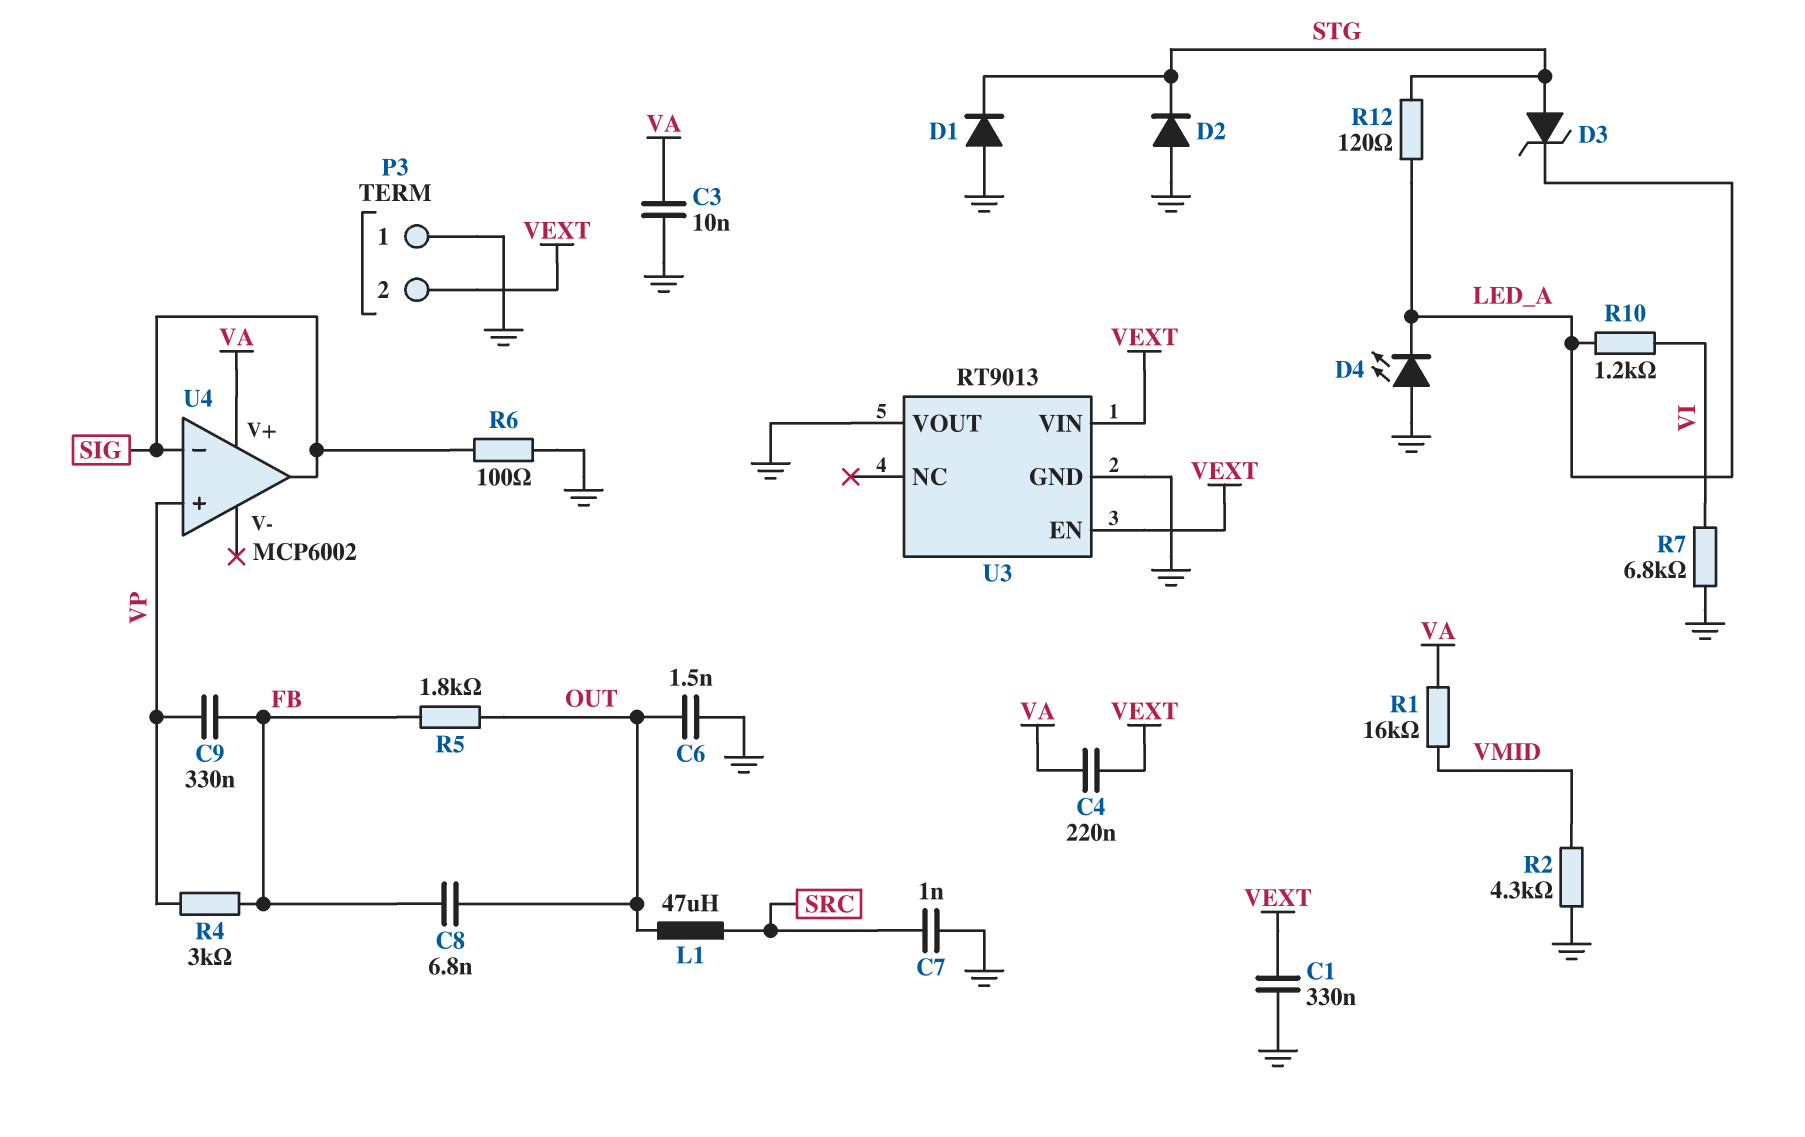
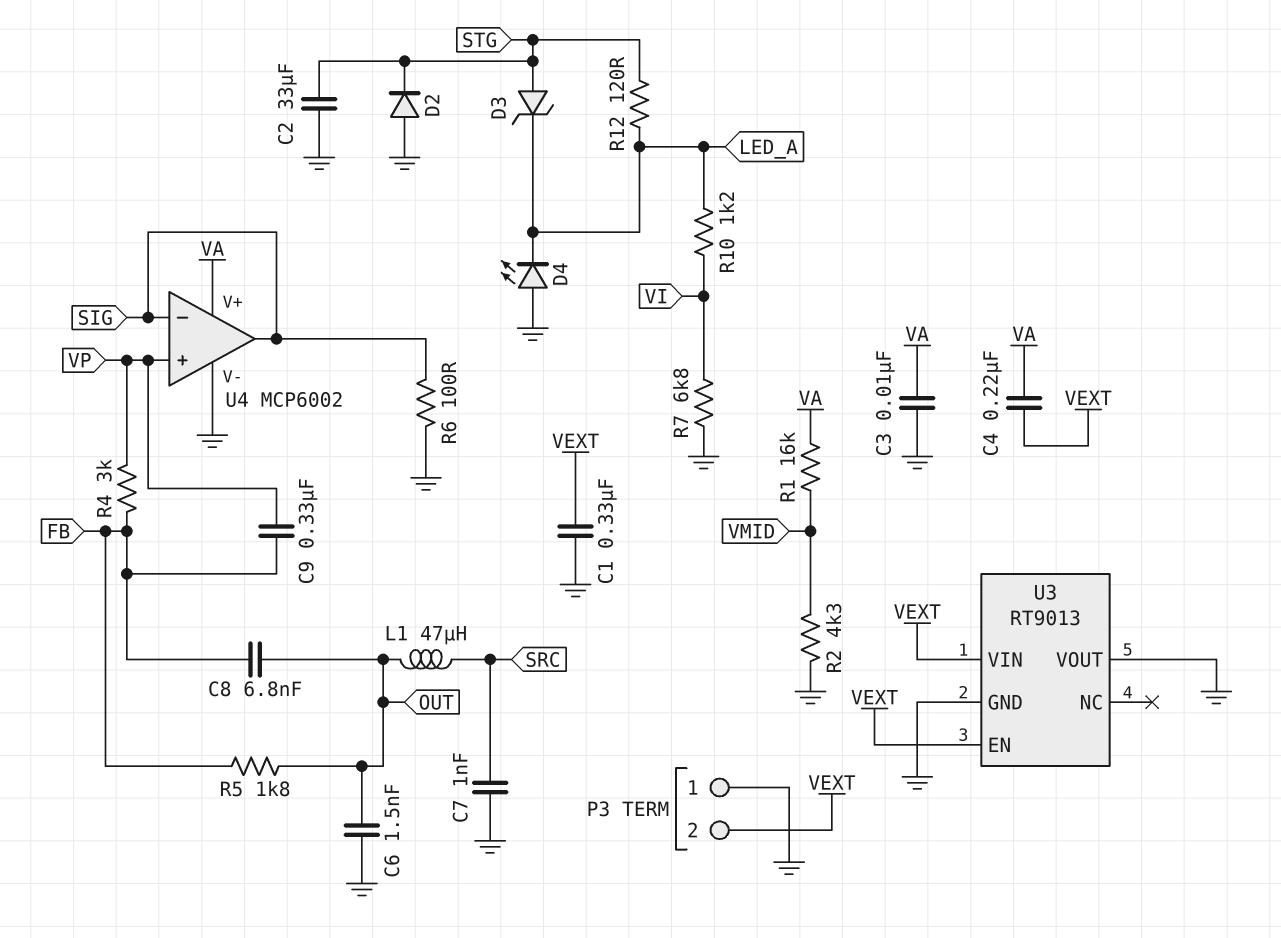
C2: none -> 33uF (GND, STG)
D1: diode (A GND, K STG) -> none
U4 pin V-: none -> GND

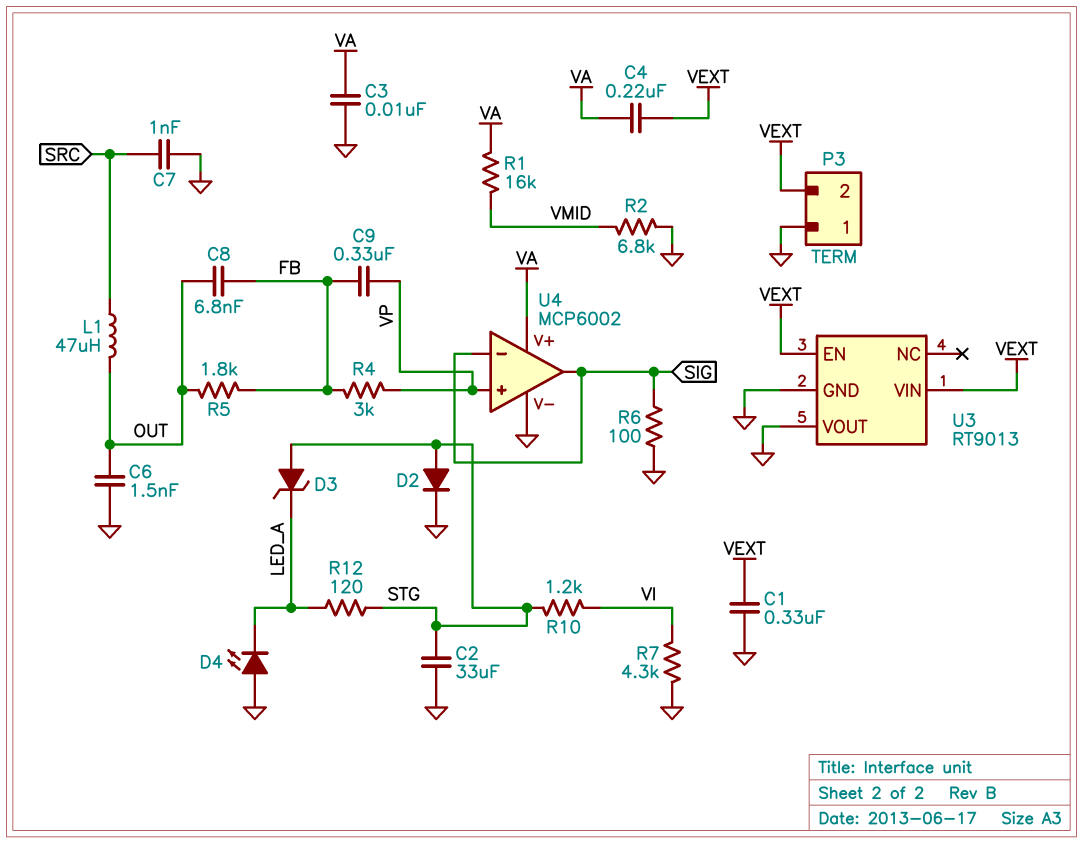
D2: diode (A GND, K STG) -> diode (A STG, K GND)
R2: 4.3k (GND, VMID) -> 6.8k (GND, VMID)
R7: 6.8k (GND, VI) -> 4.3k (GND, VI)
R10: 1.2k (LED_A, VI) -> 1.2k (STG, VI)

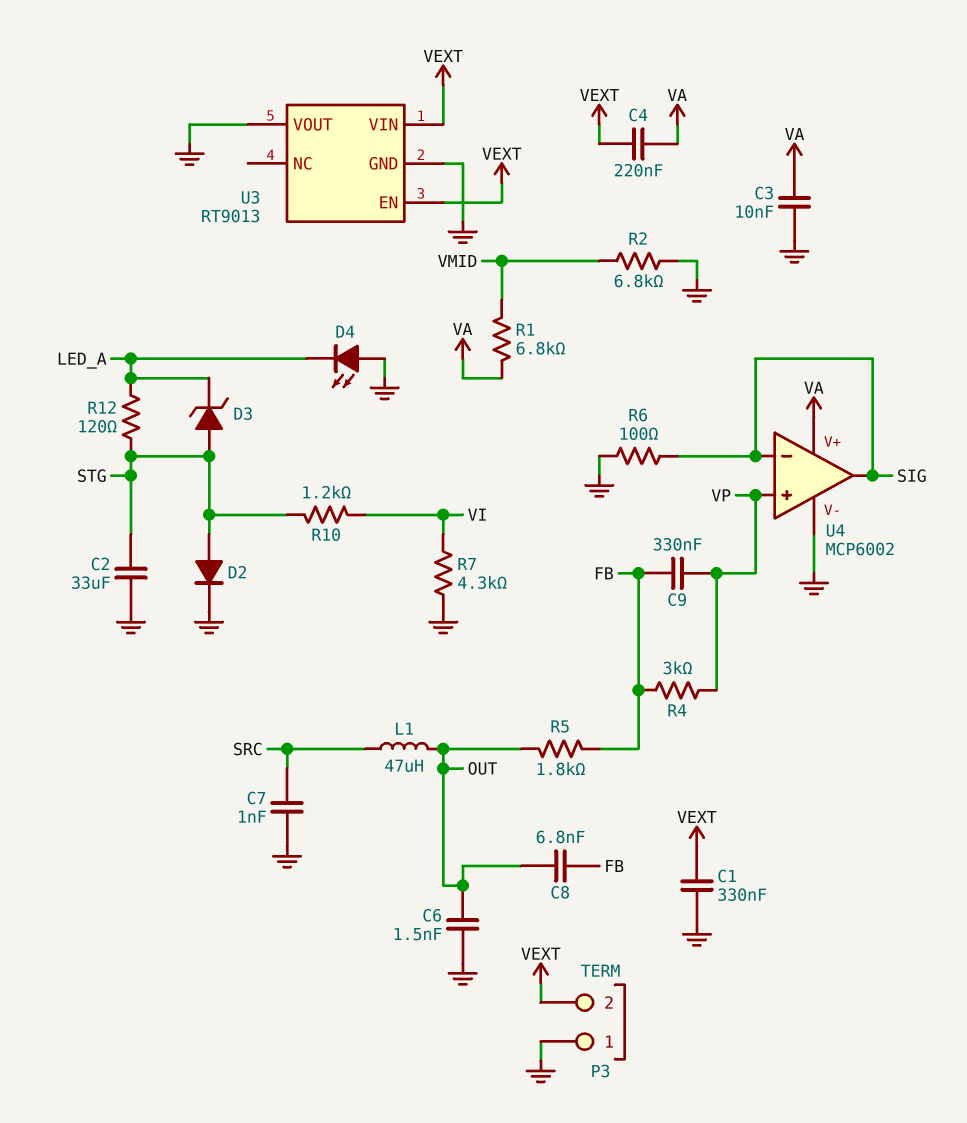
R1: 16k (VA, VMID) -> 6.8k (VA, VMID)

